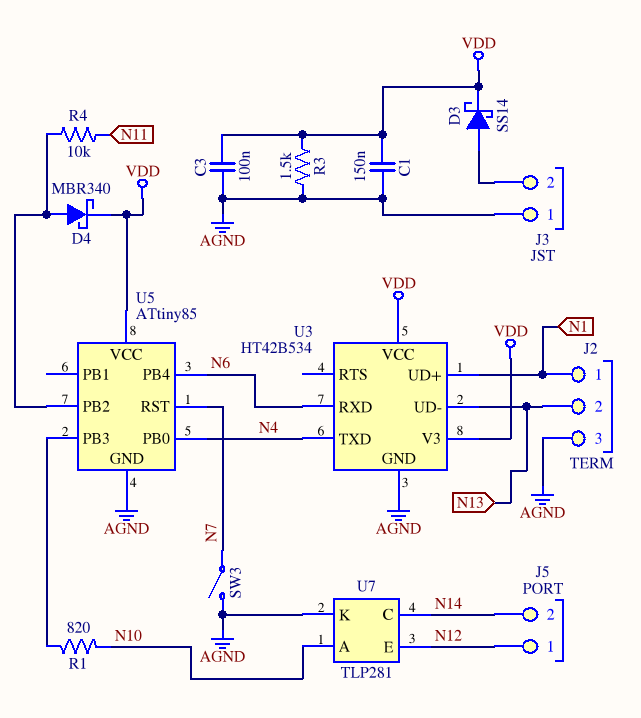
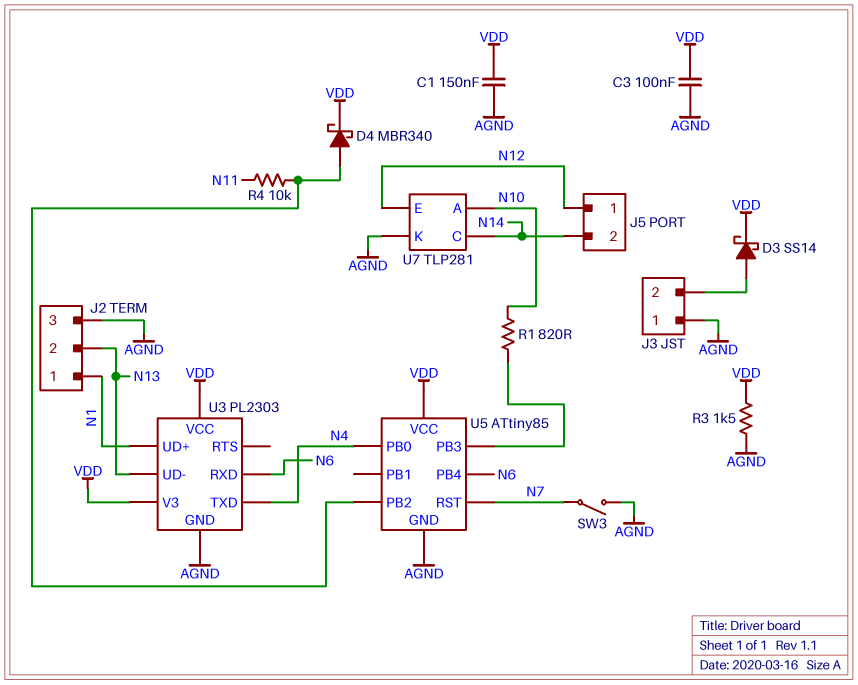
U3: HT42B534 -> PL2303

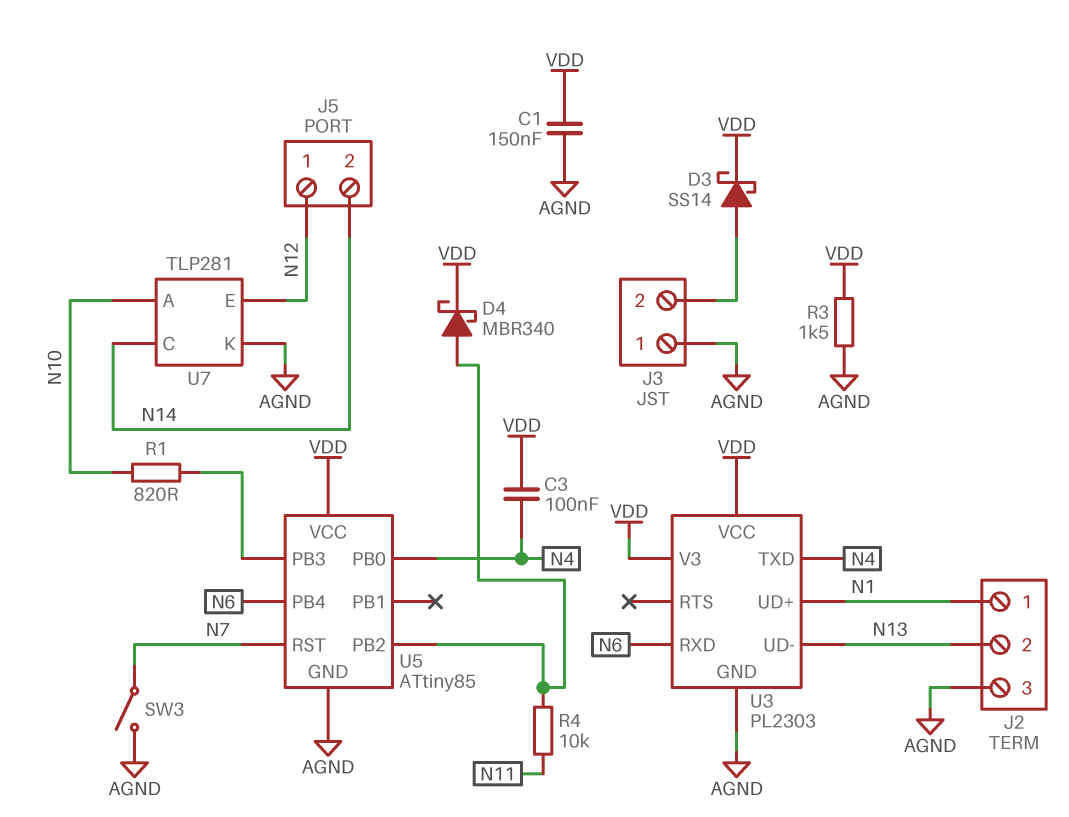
C3: 100nF (AGND, VDD) -> 100nF (N4, VDD)

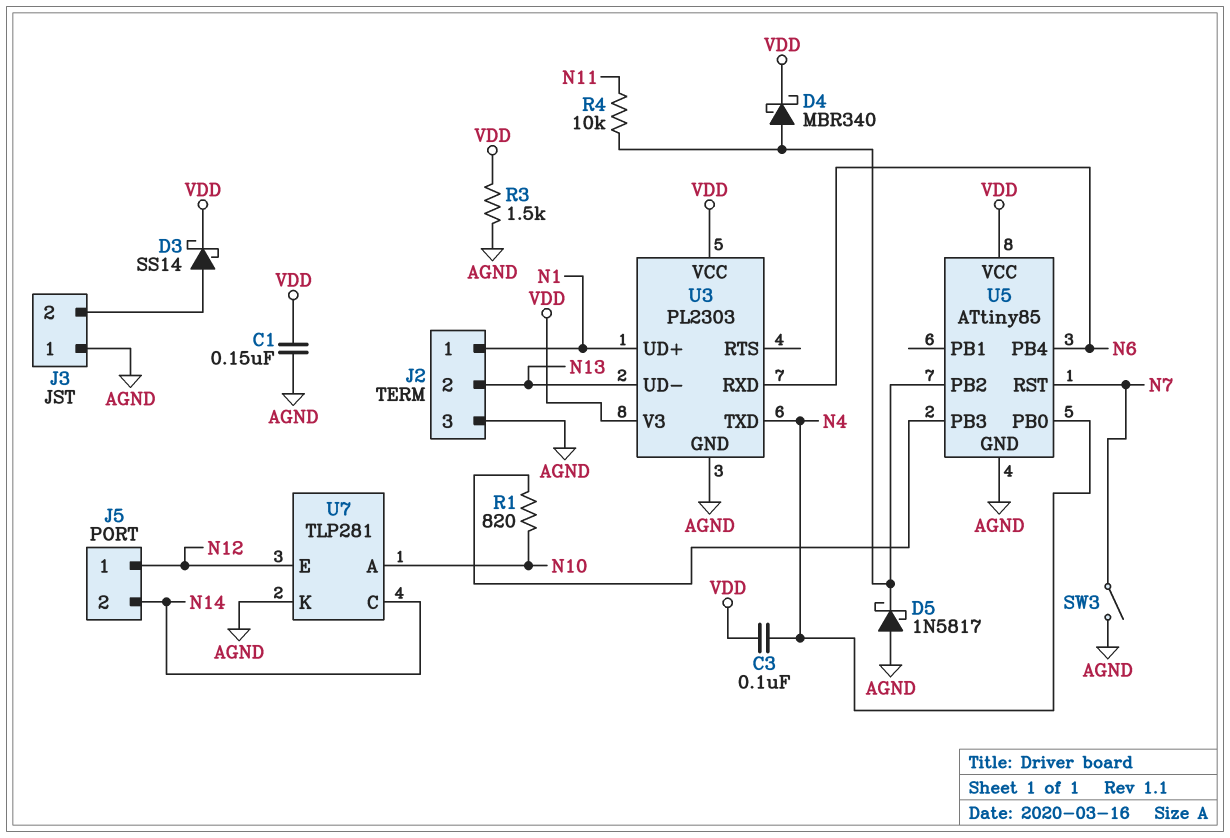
D5: none -> schottky 1N5817 (A AGND, K U5/PB2)

